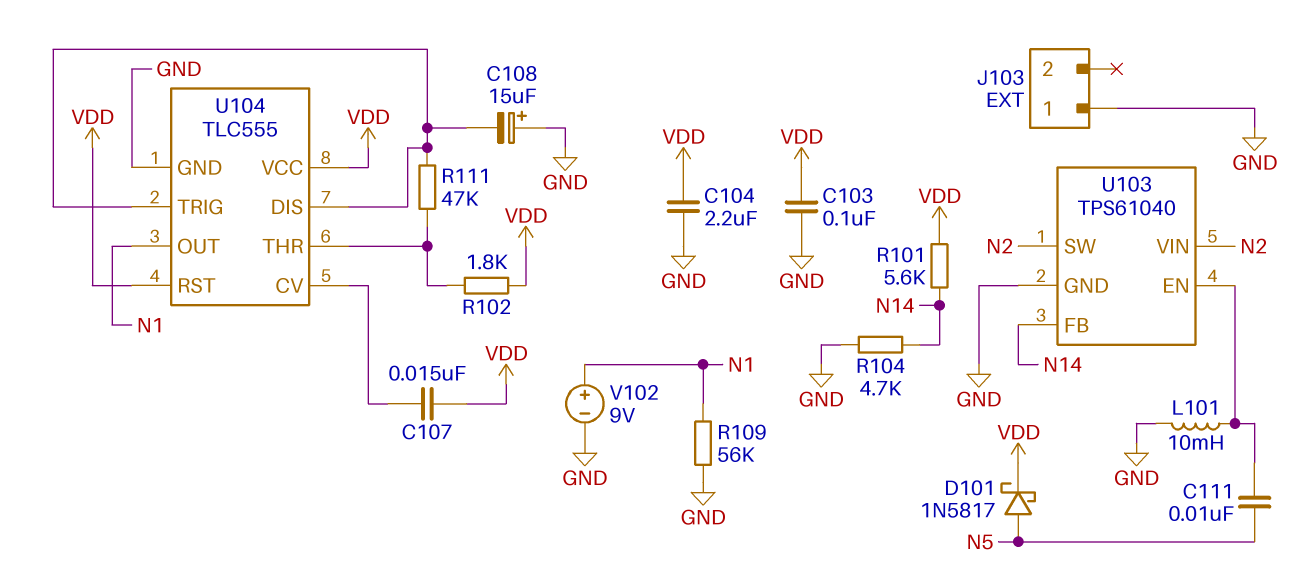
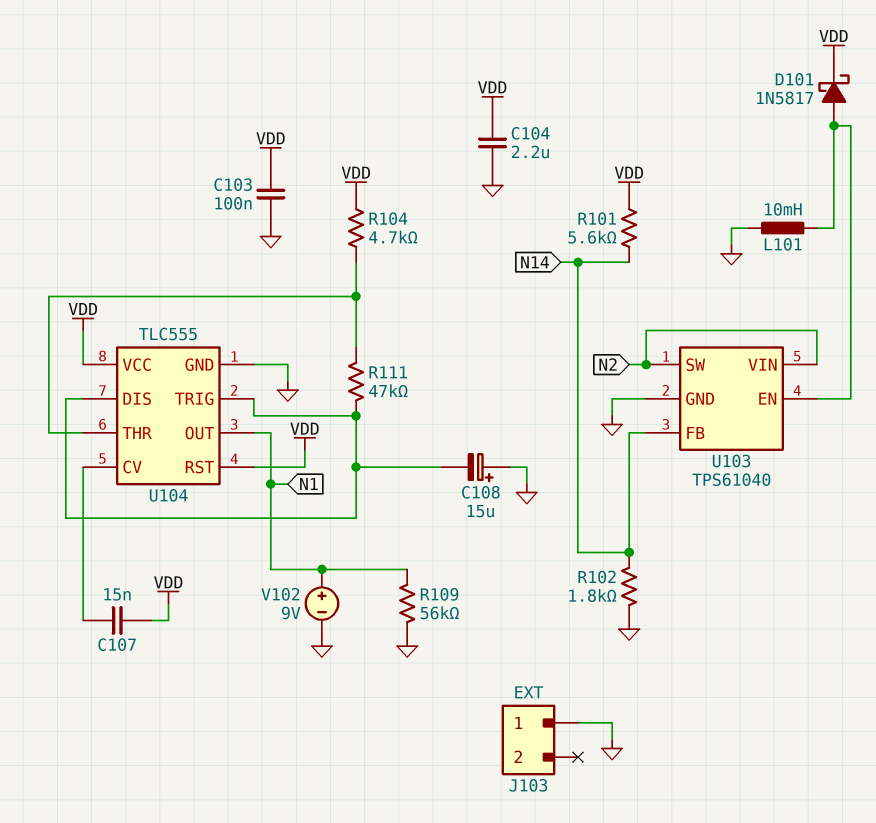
C111: 10nF (N5, U103/EN) -> none
D101: schottky 1N5817 (A N5, K VDD) -> schottky 1N5817 (A U103/EN, K VDD)
R102: 1.8k (U104/THR, VDD) -> 1.8k (GND, N14)
R104: 4.7k (GND, N14) -> 4.7k (U104/THR, VDD)

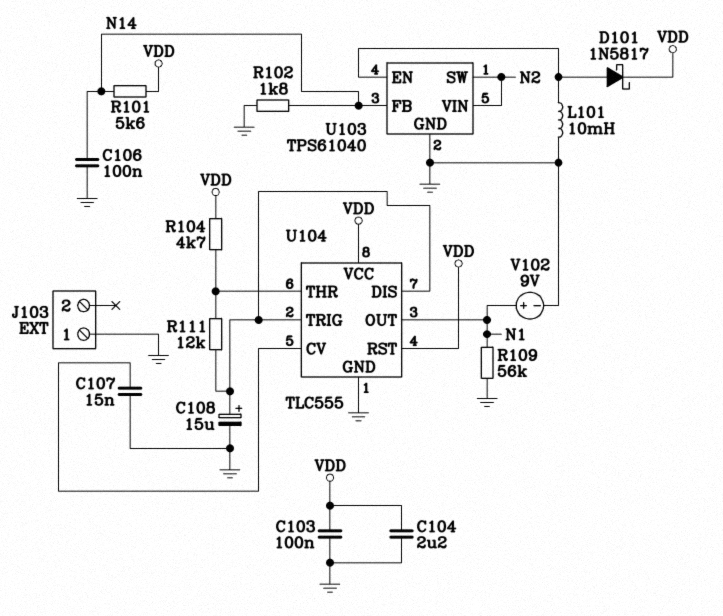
C106: none -> 100nF (GND, N14)
C107: 15nF (U104/CV, VDD) -> 15nF (GND, U104/CV)
C108: 15uF (plus GND, minus U104/DIS) -> 15uF (plus U104/DIS, minus GND)
R111: 47k (U104/DIS, U104/THR) -> 12k (U104/DIS, U104/THR)

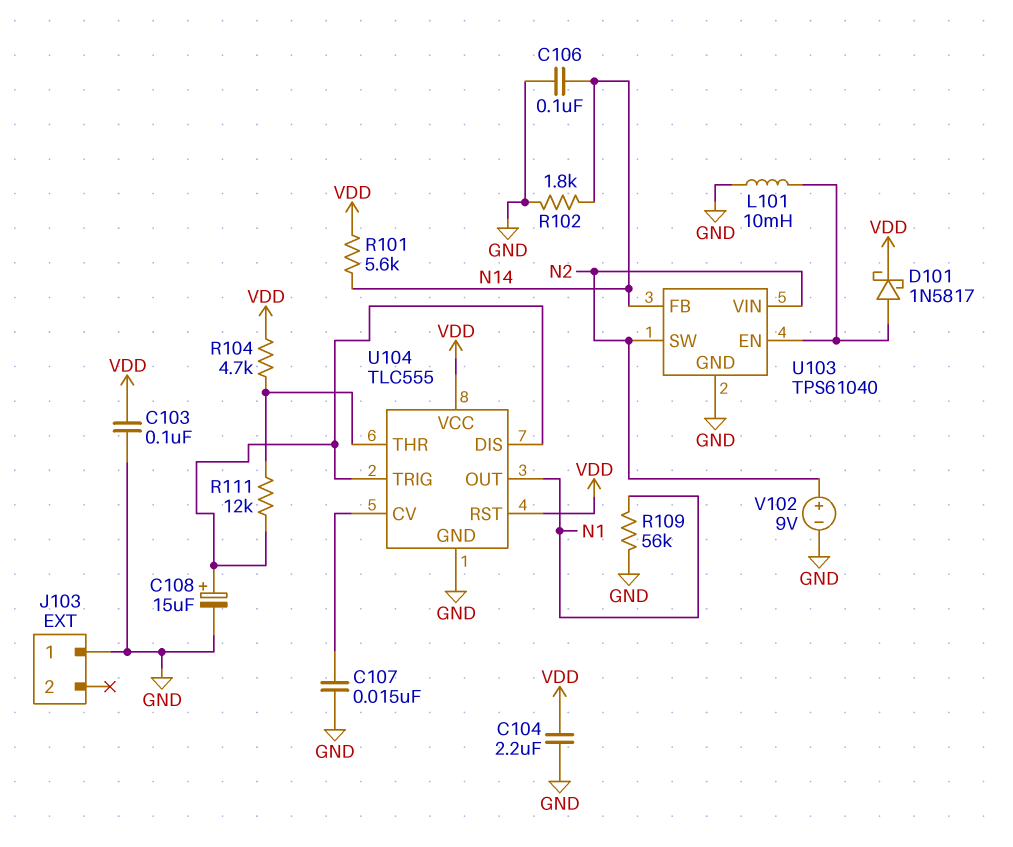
V102: 9V (plus N1, minus GND) -> 9V (plus N2, minus GND)

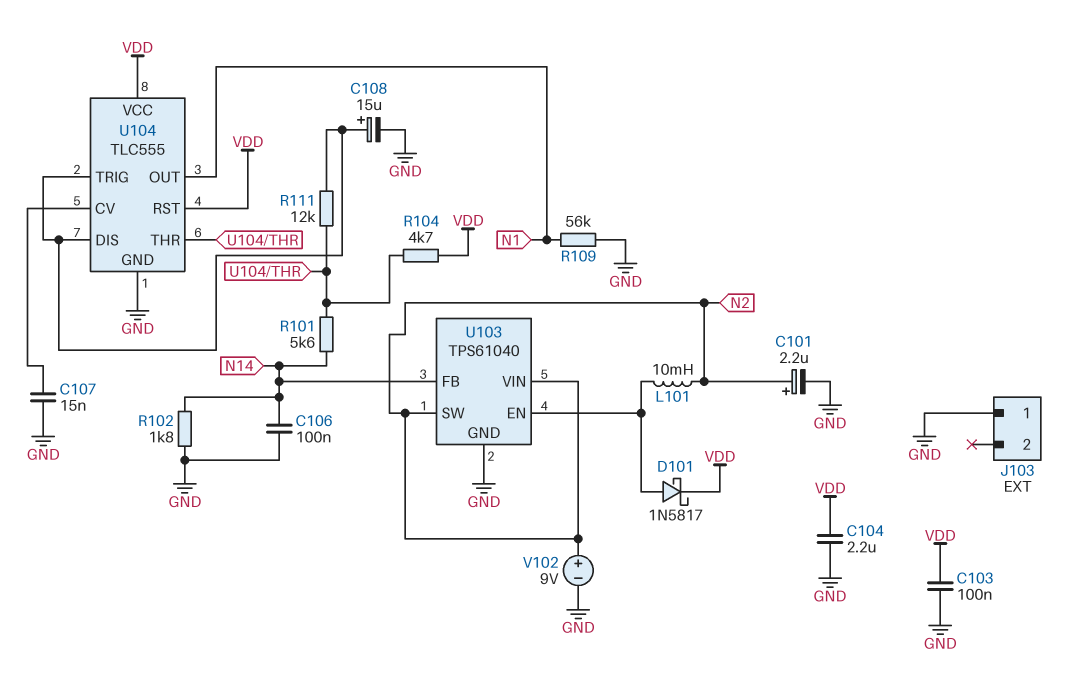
C101: none -> 2.2uF (plus N2, minus GND)
L101: 10mH (GND, U103/EN) -> 10mH (N2, U103/EN)
R101: 5.6k (N14, VDD) -> 5.6k (N14, U104/THR)

